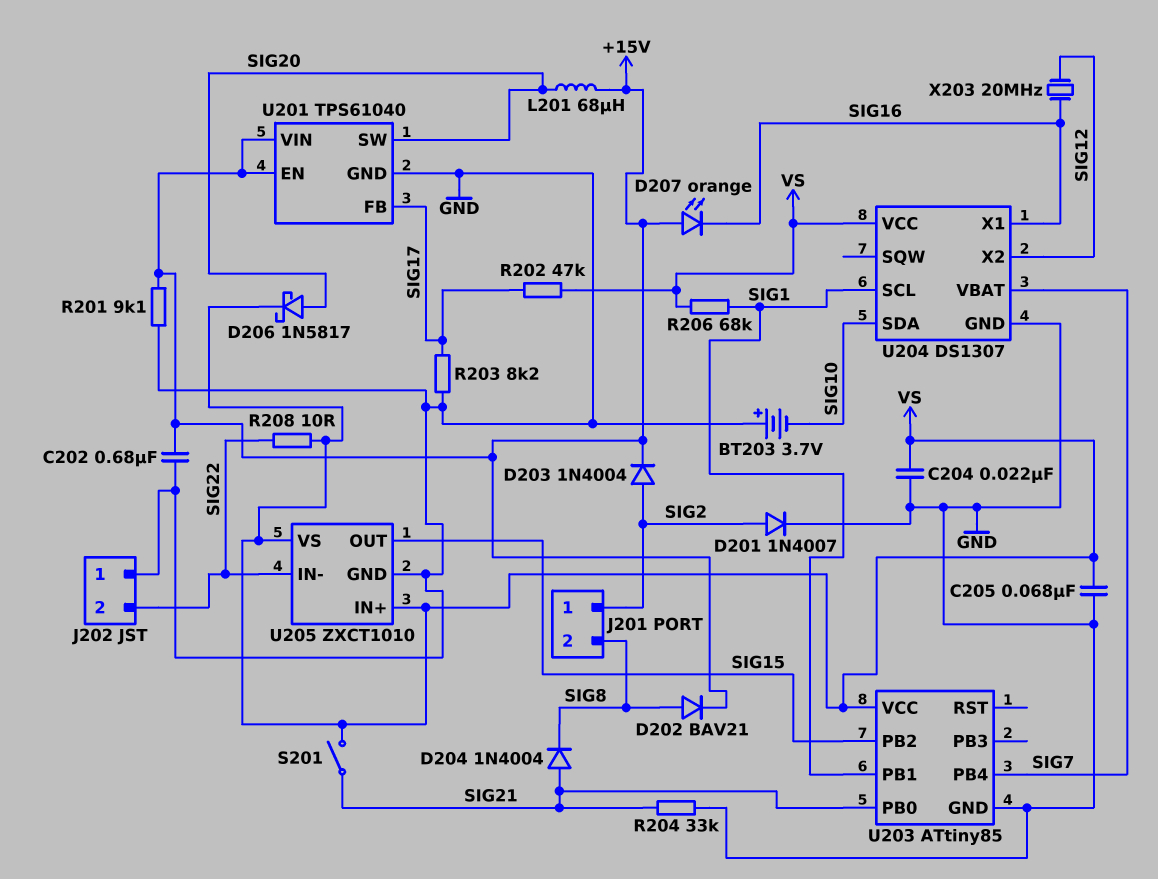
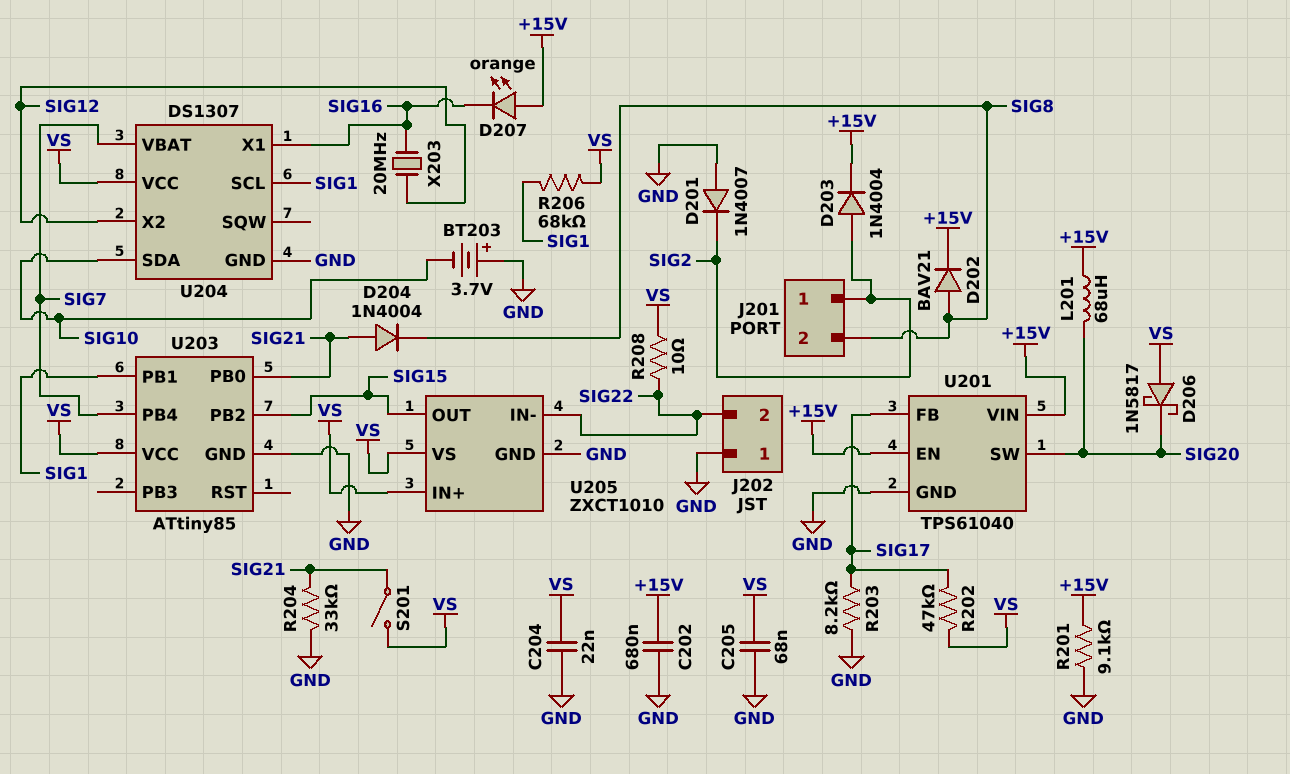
D201: diode 1N4007 (A SIG2, K GND) -> diode 1N4007 (A GND, K SIG2)
D206: schottky 1N5817 (A SIG20, K VS) -> schottky 1N5817 (A VS, K SIG20)

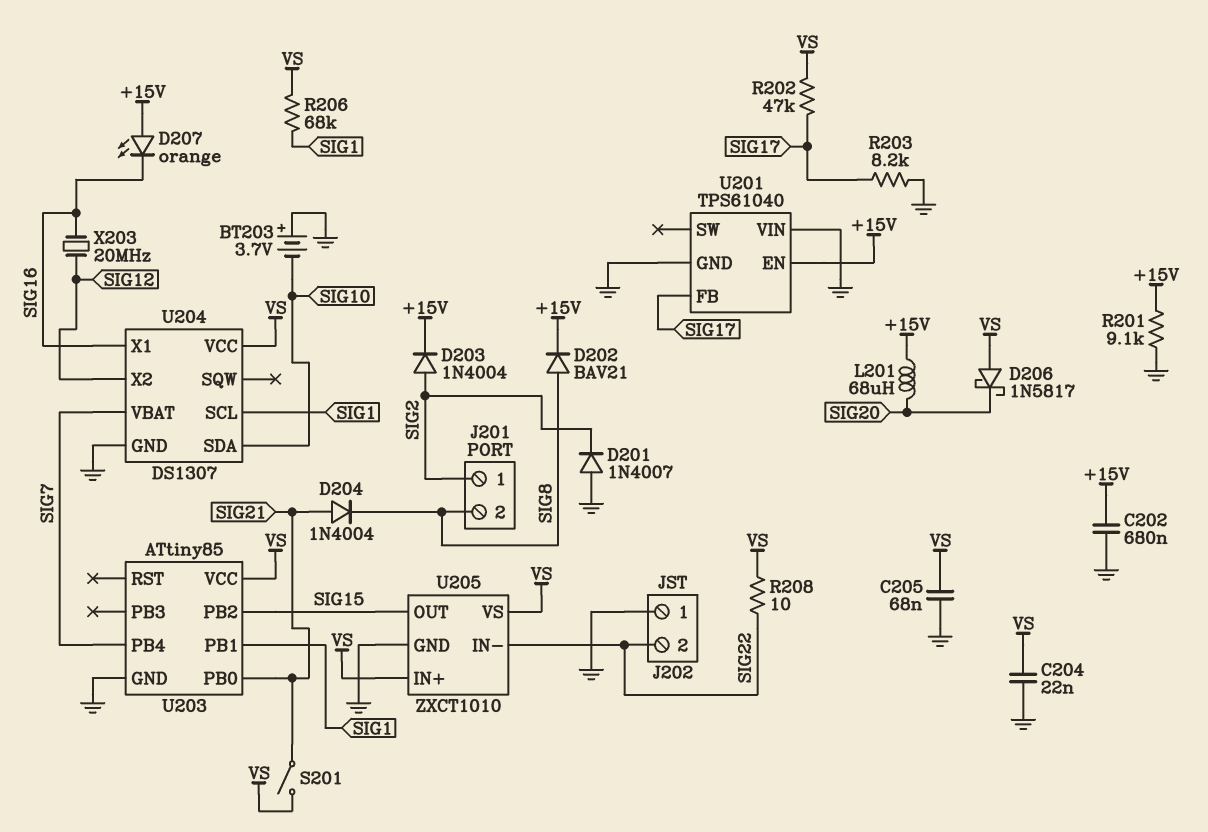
R204: 33k (GND, SIG21) -> none
U201 pin SW: SIG20 -> none
U201 pin VIN: +15V -> GND

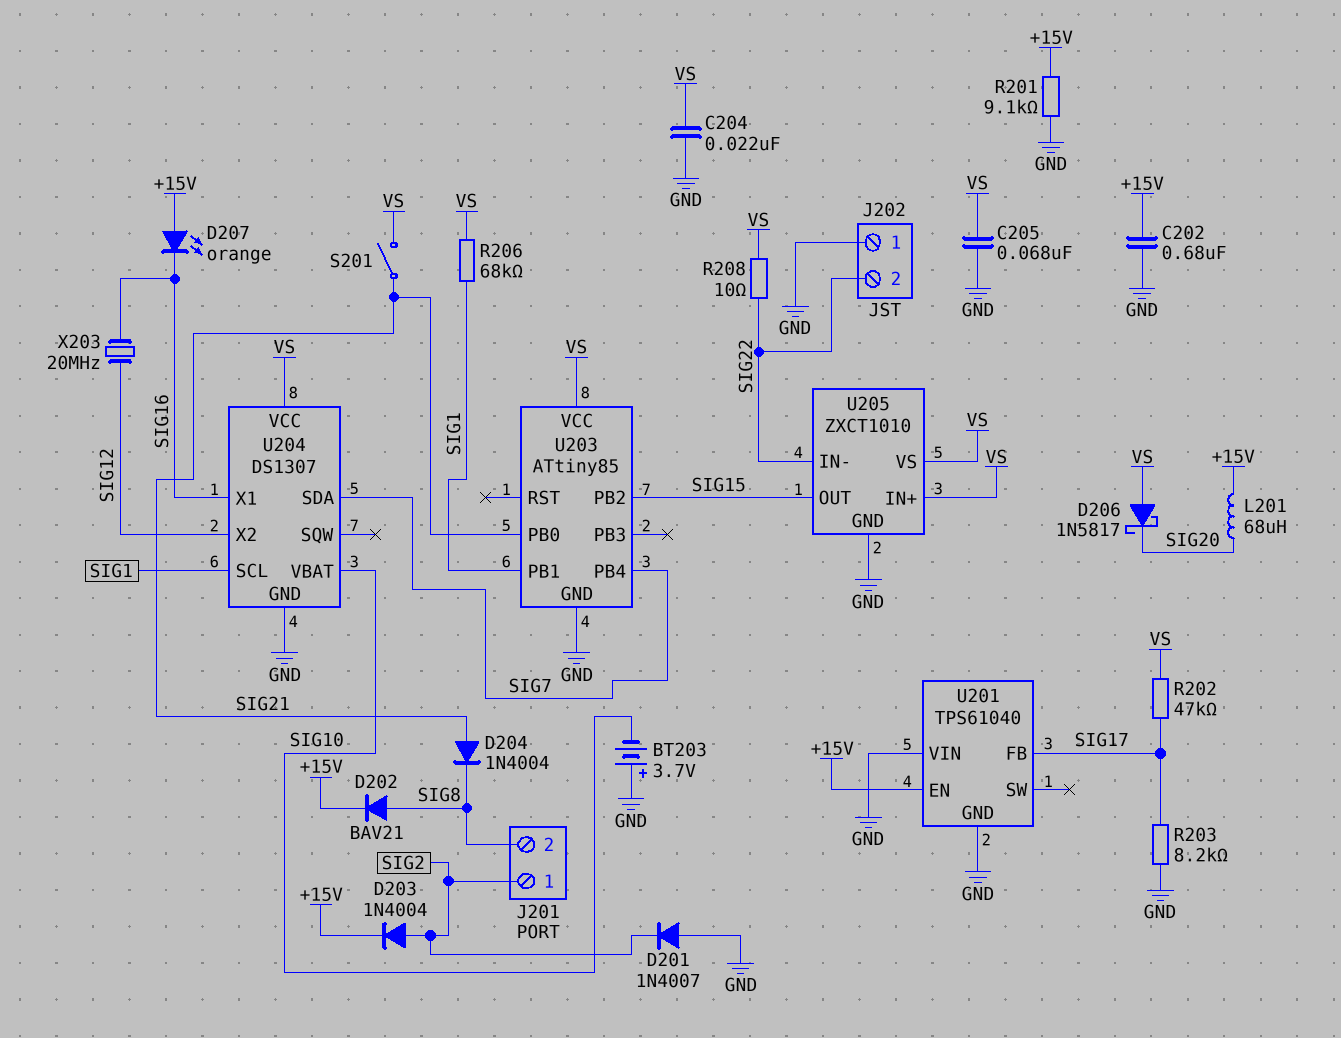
U204 pin SDA: SIG10 -> SIG7
U204 pin VBAT: SIG7 -> SIG10

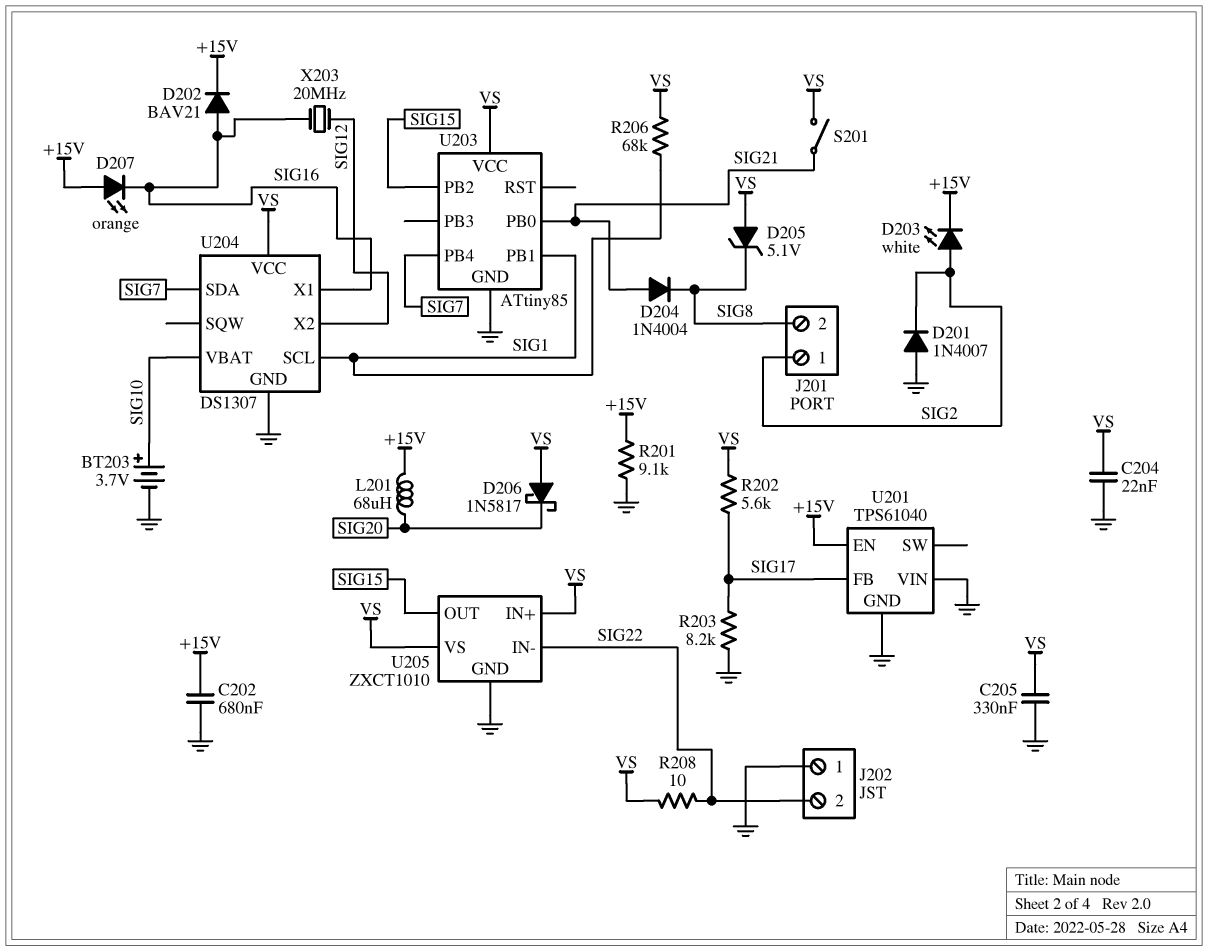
BT203: 3.7V (plus GND, minus SIG10) -> 3.7V (plus SIG10, minus GND)
C205: 68nF (GND, VS) -> 330nF (GND, VS)
D202: diode BAV21 (A SIG8, K +15V) -> diode BAV21 (A SIG16, K +15V)
D203: diode 1N4004 (A SIG2, K +15V) -> LED white (A SIG2, K +15V)
D205: none -> zener 5.1V (A VS, K SIG8)
R202: 47k (SIG17, VS) -> 5.6k (SIG17, VS)

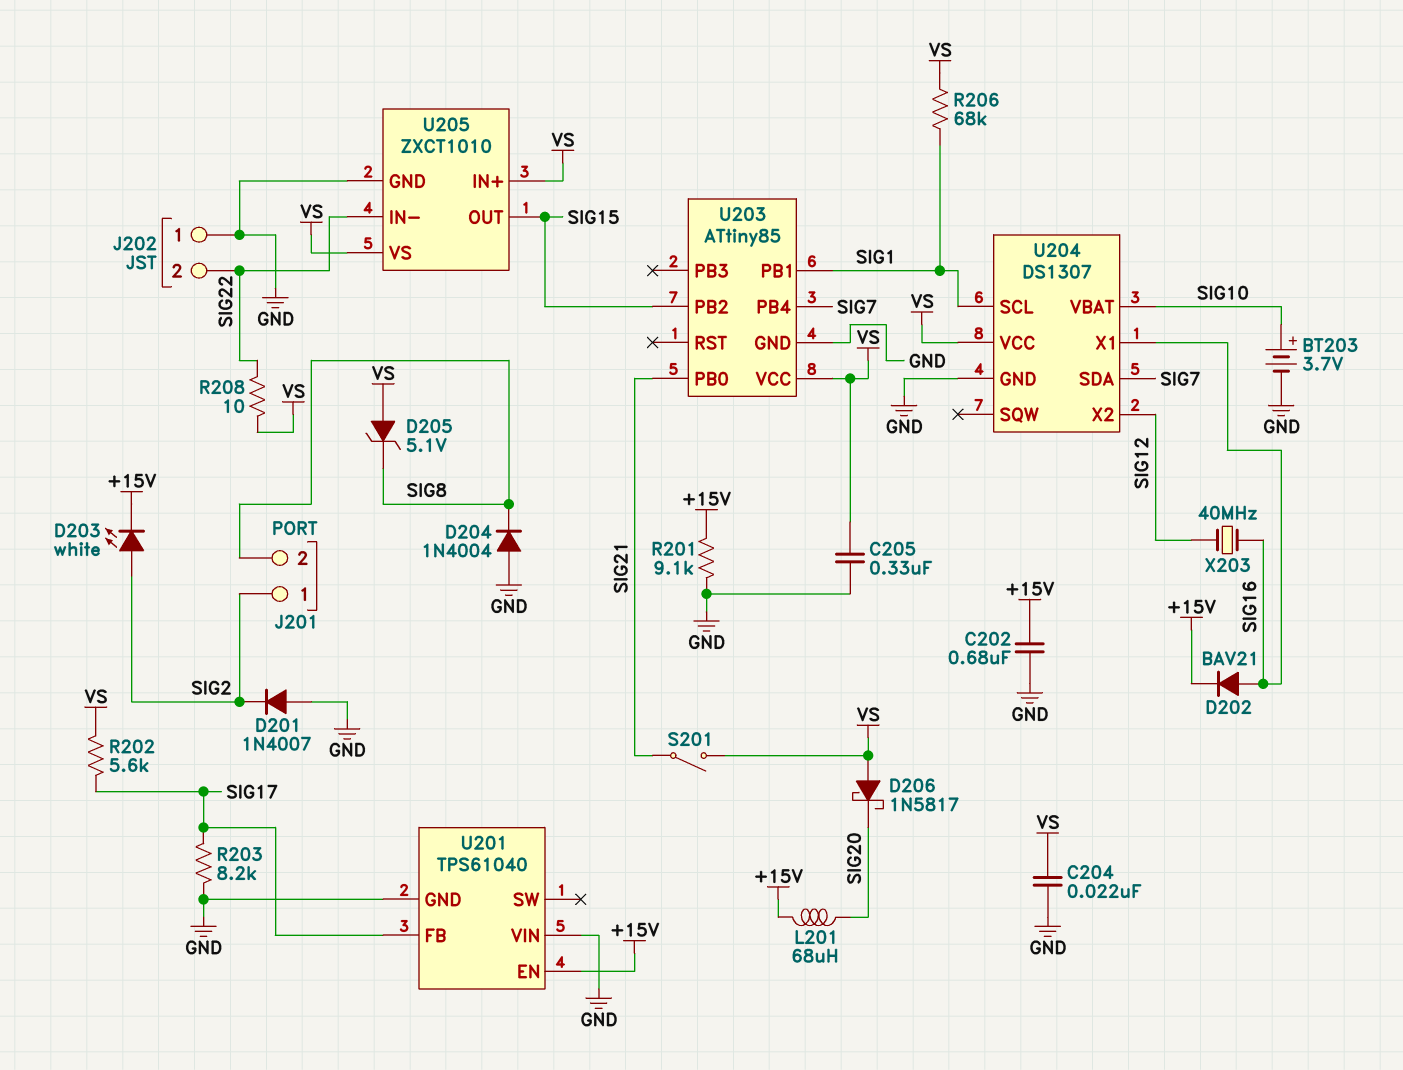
D204: diode 1N4004 (A SIG21, K SIG8) -> diode 1N4004 (A GND, K SIG8)
D207: LED orange (A +15V, K SIG16) -> none
X203: 20MHz (SIG12, SIG16) -> 40MHz (SIG12, SIG16)

